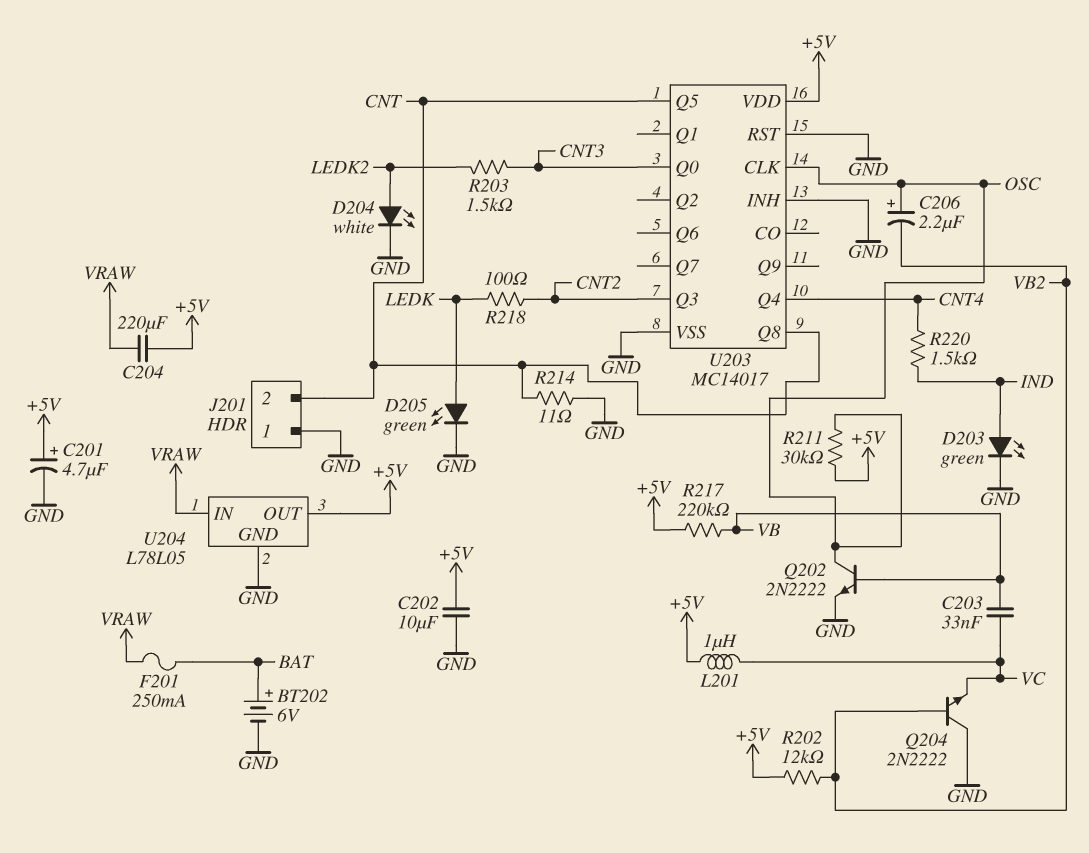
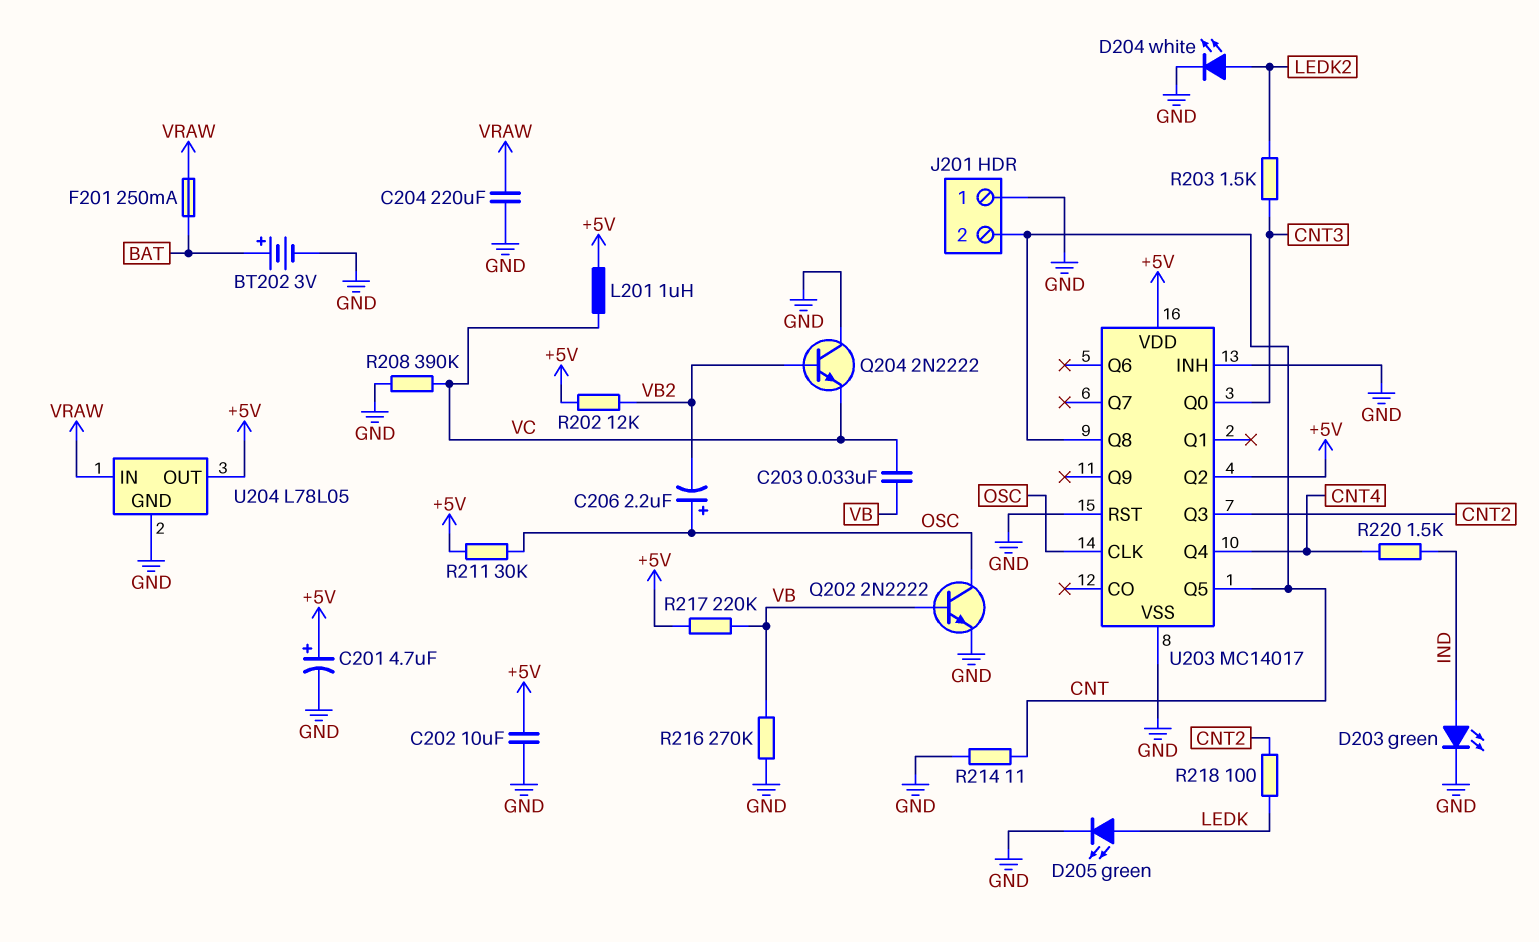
BT202: 6V (plus BAT, minus GND) -> 3V (plus BAT, minus GND)
C204: 220uF (+5V, VRAW) -> 220uF (GND, VRAW)
R208: none -> 390k (GND, VC)
R216: none -> 270k (GND, VB)
U203 pin Q2: none -> +5V

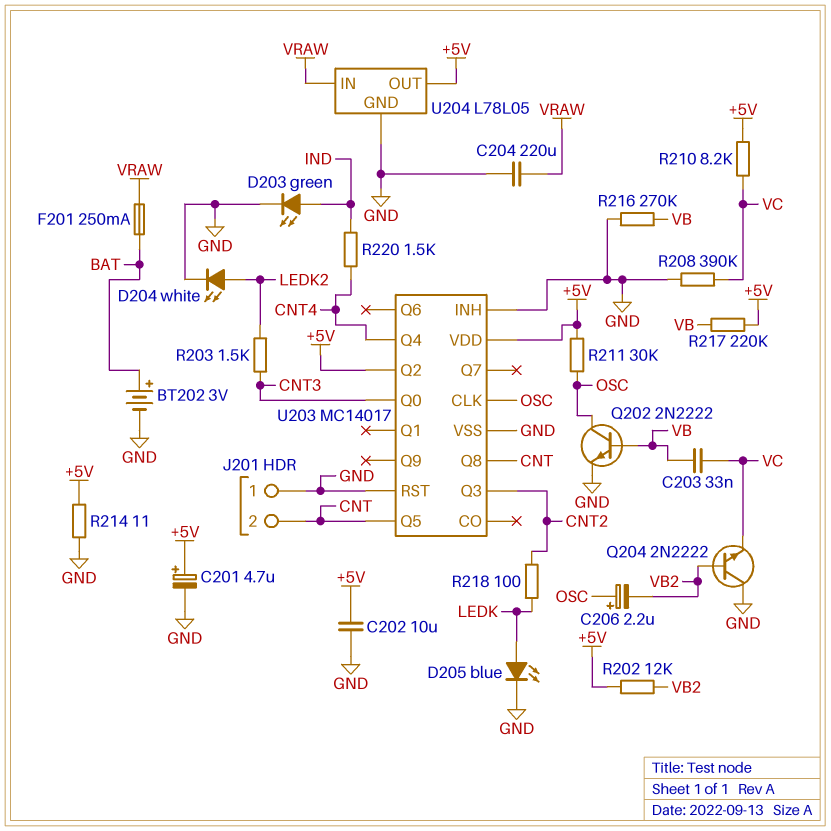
D205: LED green (A LEDK, K GND) -> LED blue (A LEDK, K GND)
L201: 1uH (+5V, VC) -> none
R210: none -> 8.2k (+5V, VC)
R214: 11 (CNT, GND) -> 11 (+5V, GND)

